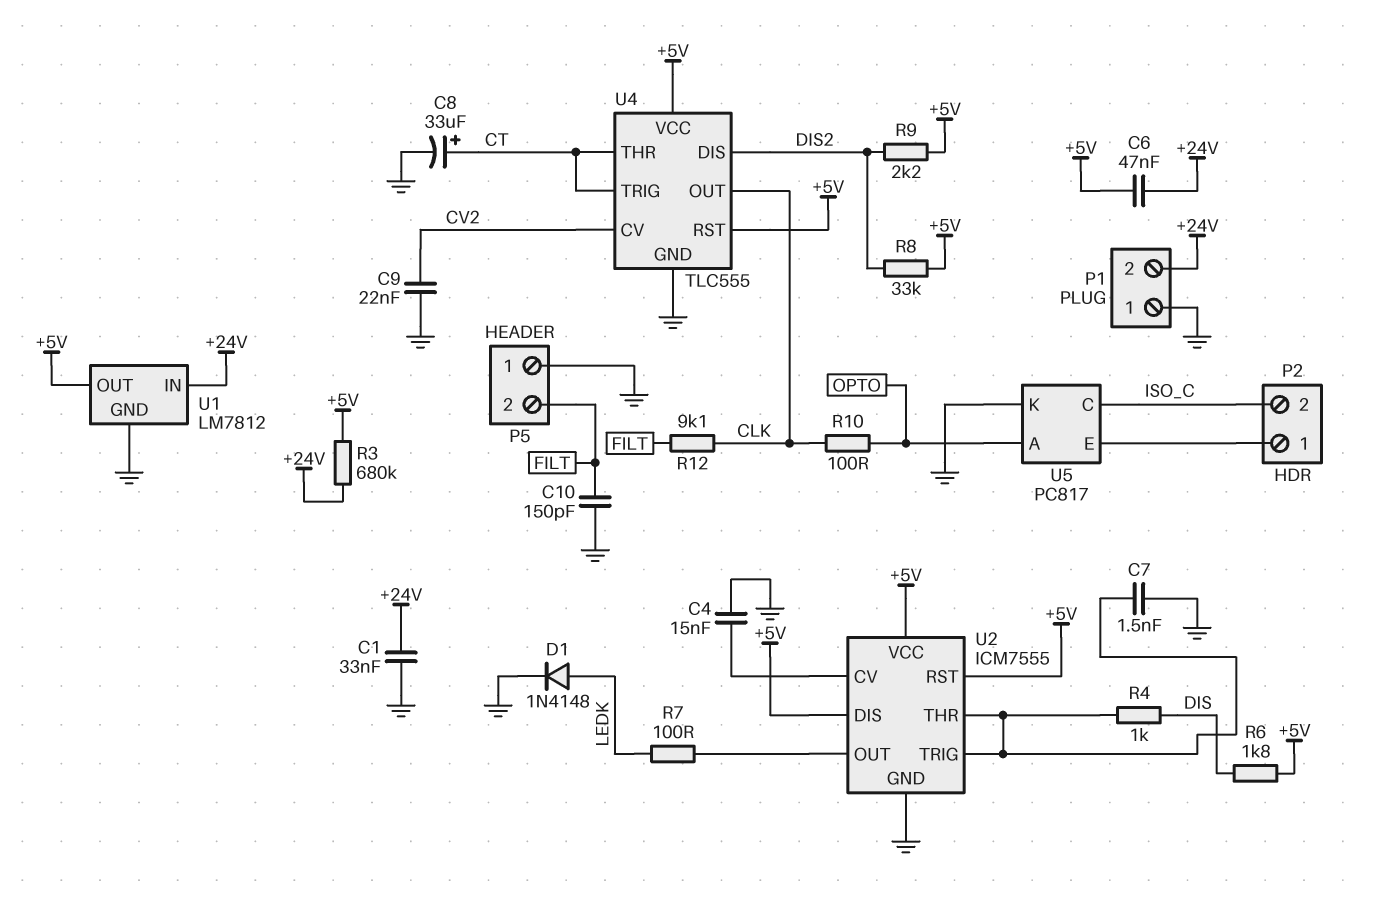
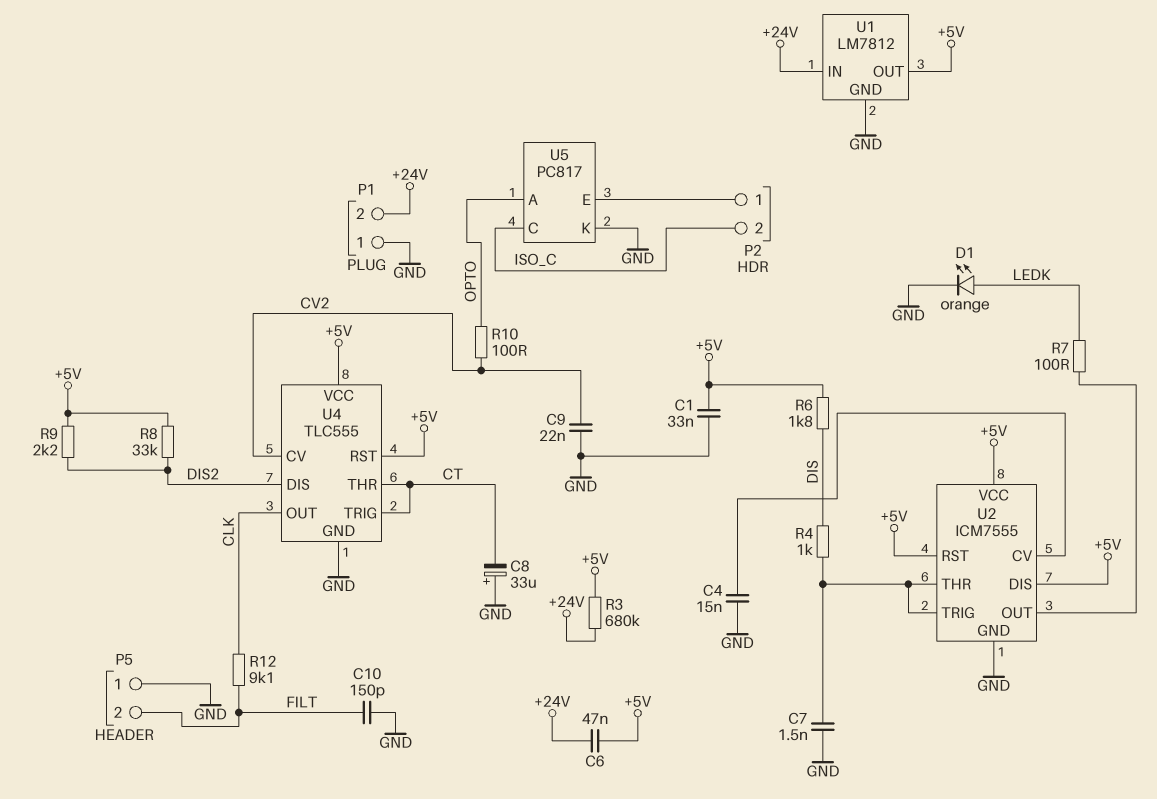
C1: 33nF (+24V, GND) -> 33nF (+5V, GND)
C8: 33uF (plus CT, minus GND) -> 33uF (plus GND, minus CT)
D1: diode 1N4148 (A LEDK, K GND) -> LED orange (A LEDK, K GND)
R10: 100 (CLK, OPTO) -> 100 (CV2, OPTO)

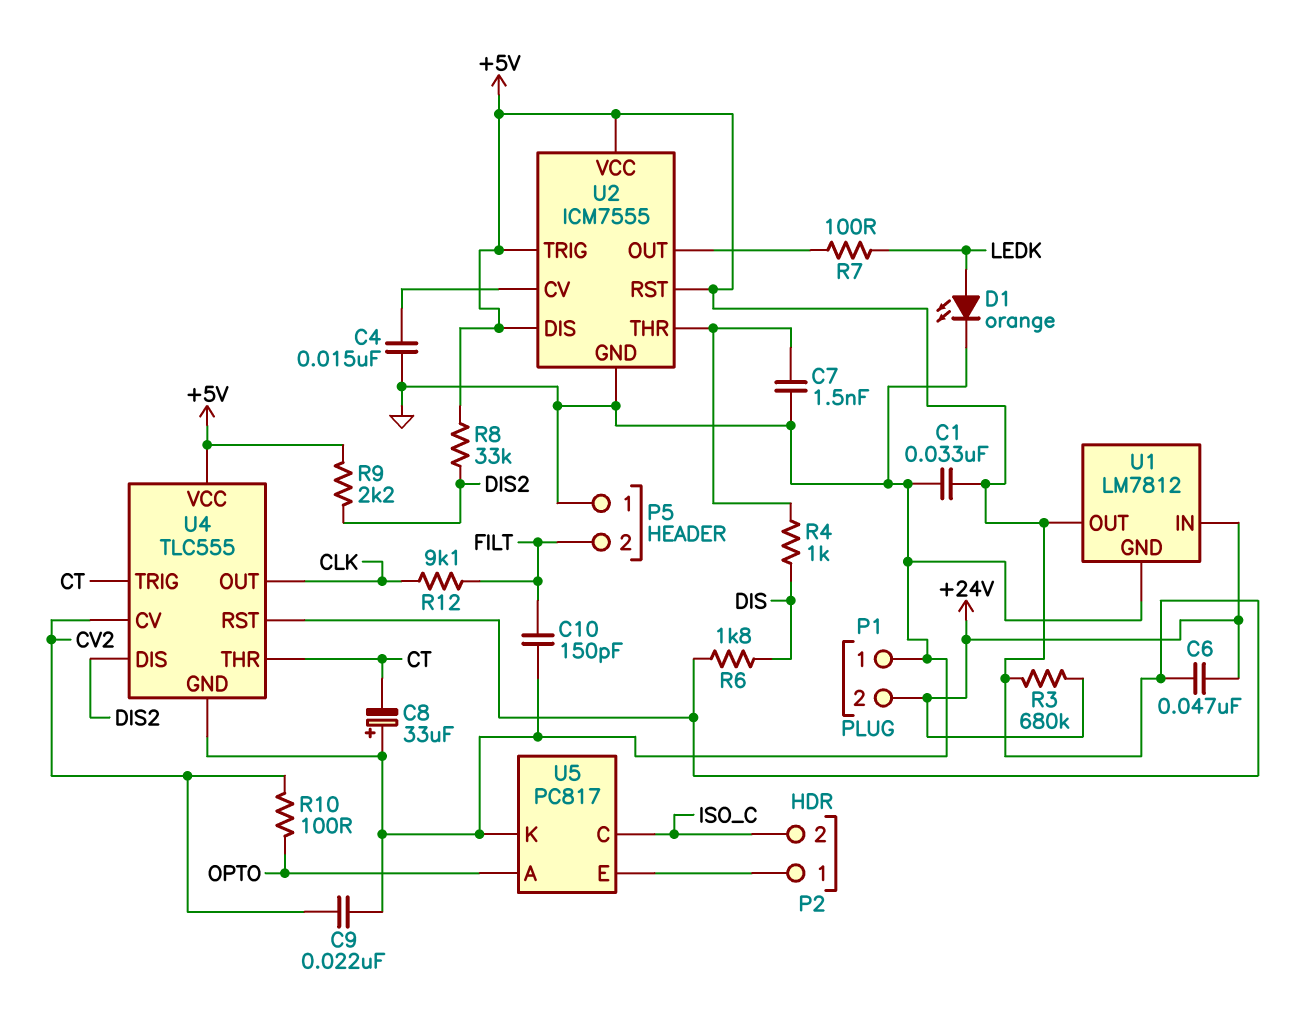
U2 pin TRIG: U2/THR -> +5V

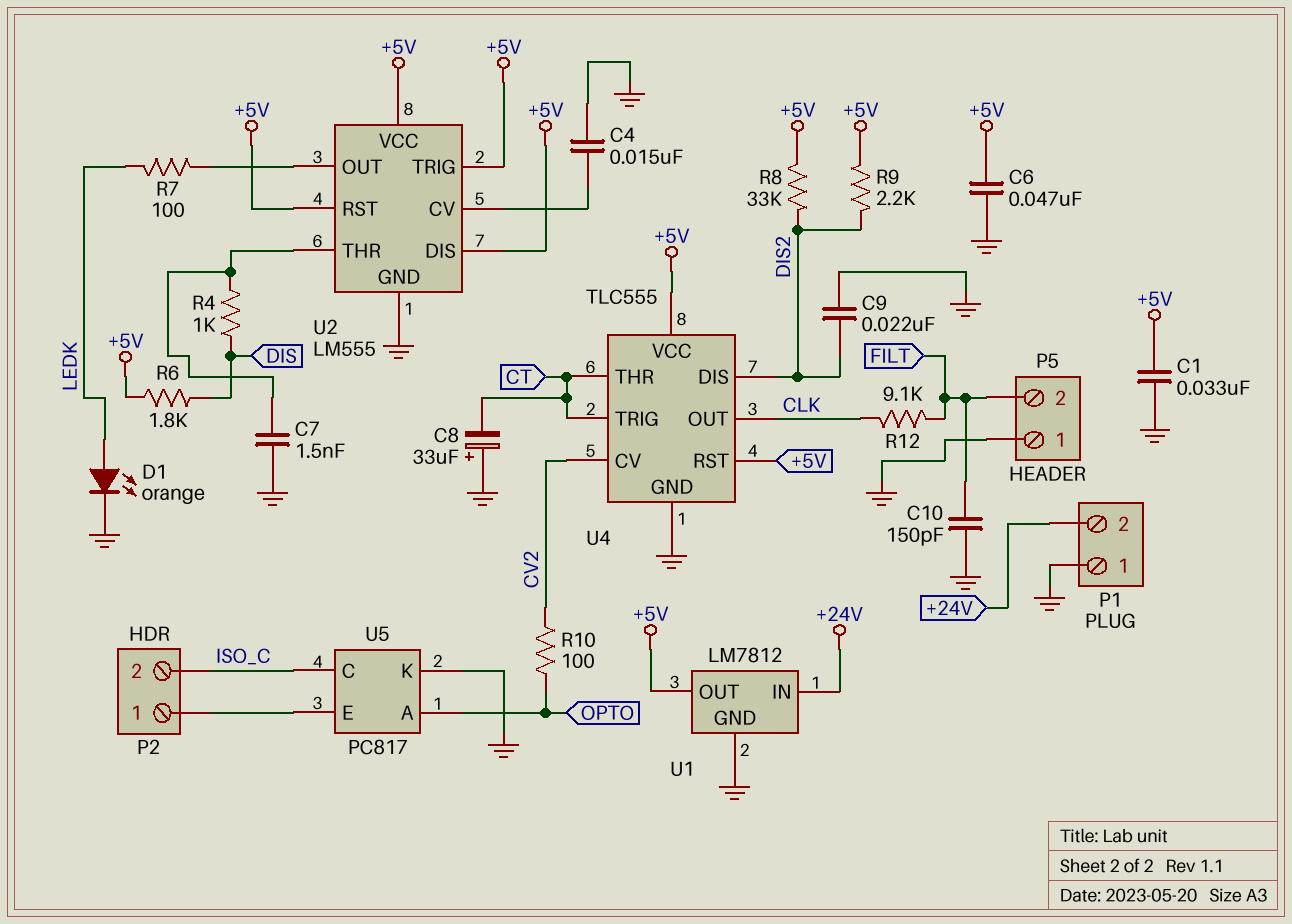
C6: 47nF (+5V, +24V) -> 47nF (+5V, GND)
C9: 22nF (CV2, GND) -> 22nF (DIS2, GND)
R3: 680k (+5V, +24V) -> none
U2: ICM7555 -> LM555

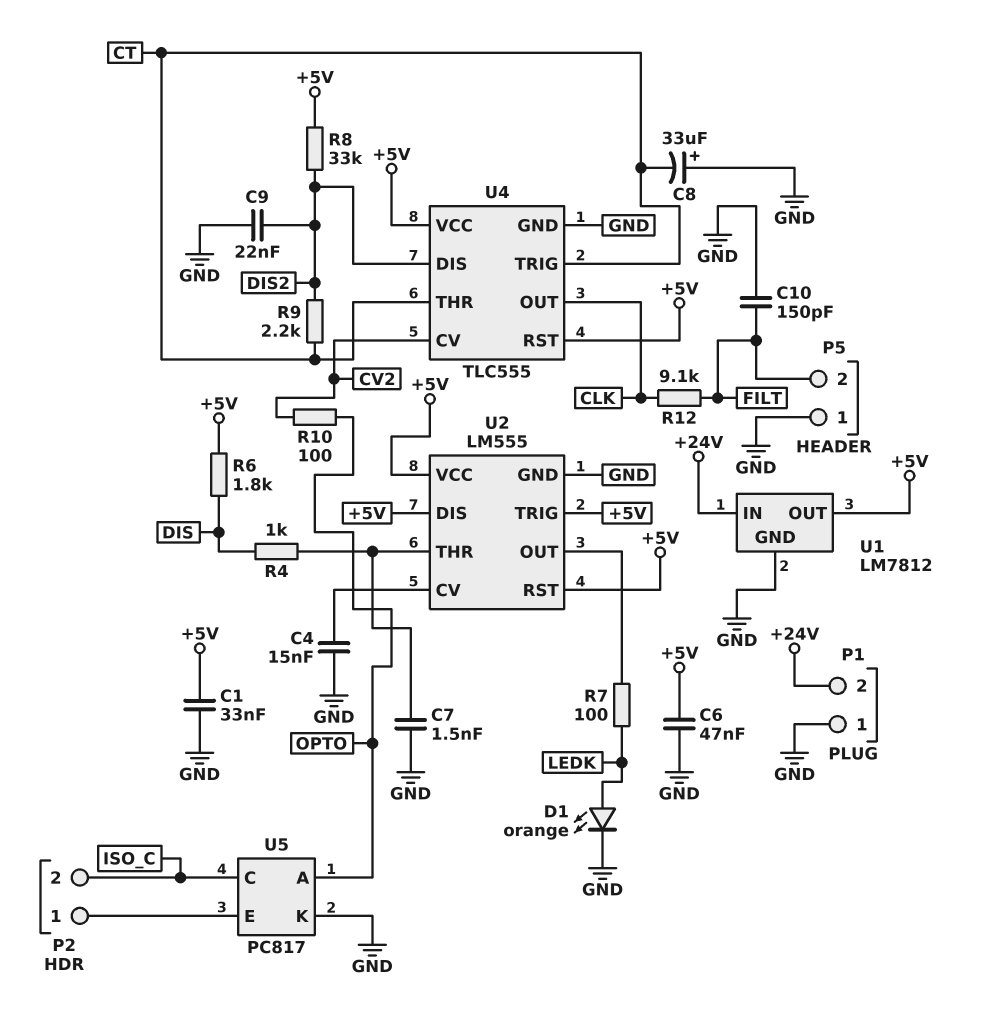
R9: 2.2k (+5V, DIS2) -> 2.2k (CT, DIS2)

